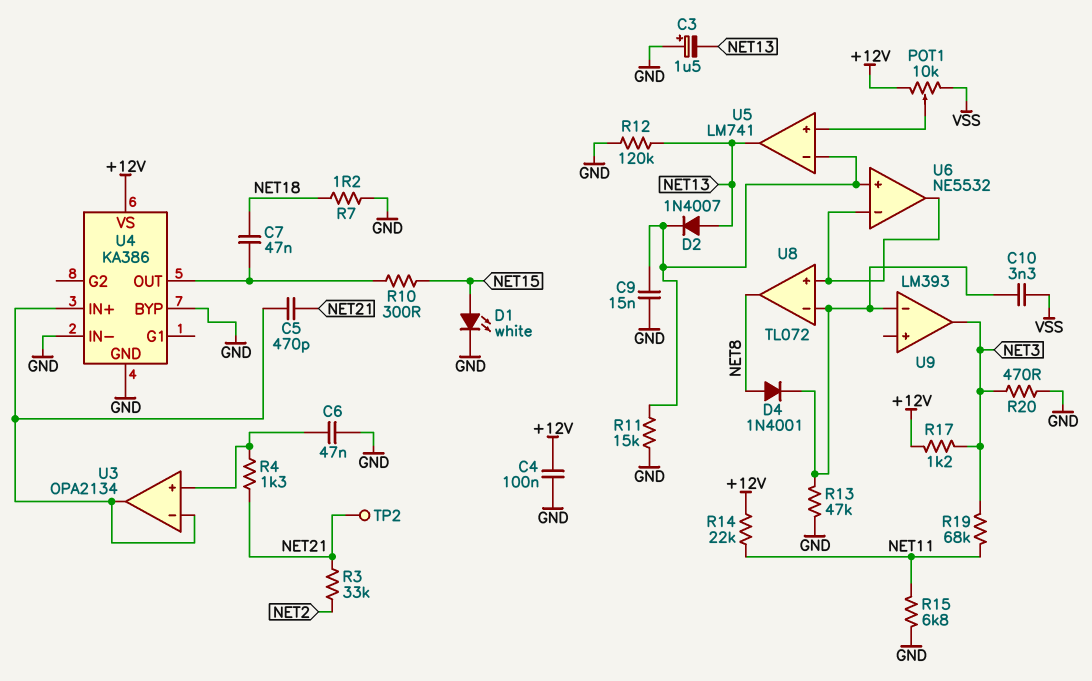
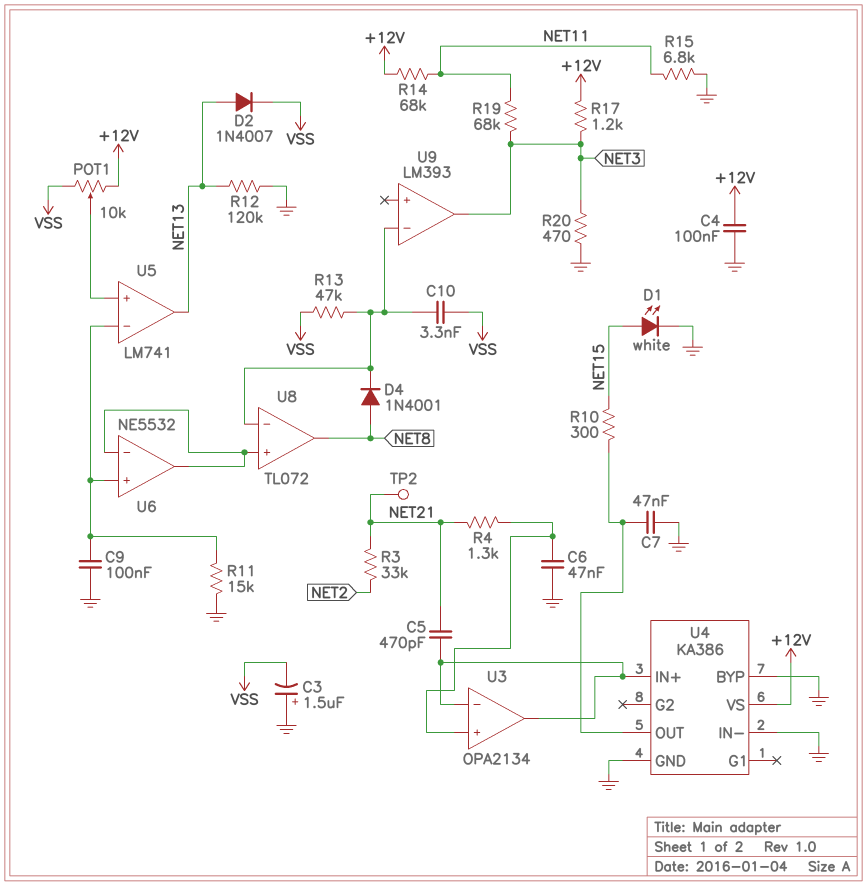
C3: 1.5uF (plus GND, minus NET13) -> 1.5uF (plus GND, minus VSS)
C7: 47nF (NET18, U4/OUT) -> 47nF (GND, U4/OUT)
C9: 15nF (GND, U5/in-) -> 100nF (GND, U5/in-)
D2: diode 1N4007 (A NET13, K U5/in-) -> diode 1N4007 (A NET13, K VSS)
R7: 1.2 (GND, NET18) -> none
R13: 47k (GND, U8/in-) -> 47k (U8/in-, VSS)
R14: 22k (+12V, NET11) -> 68k (+12V, NET11)

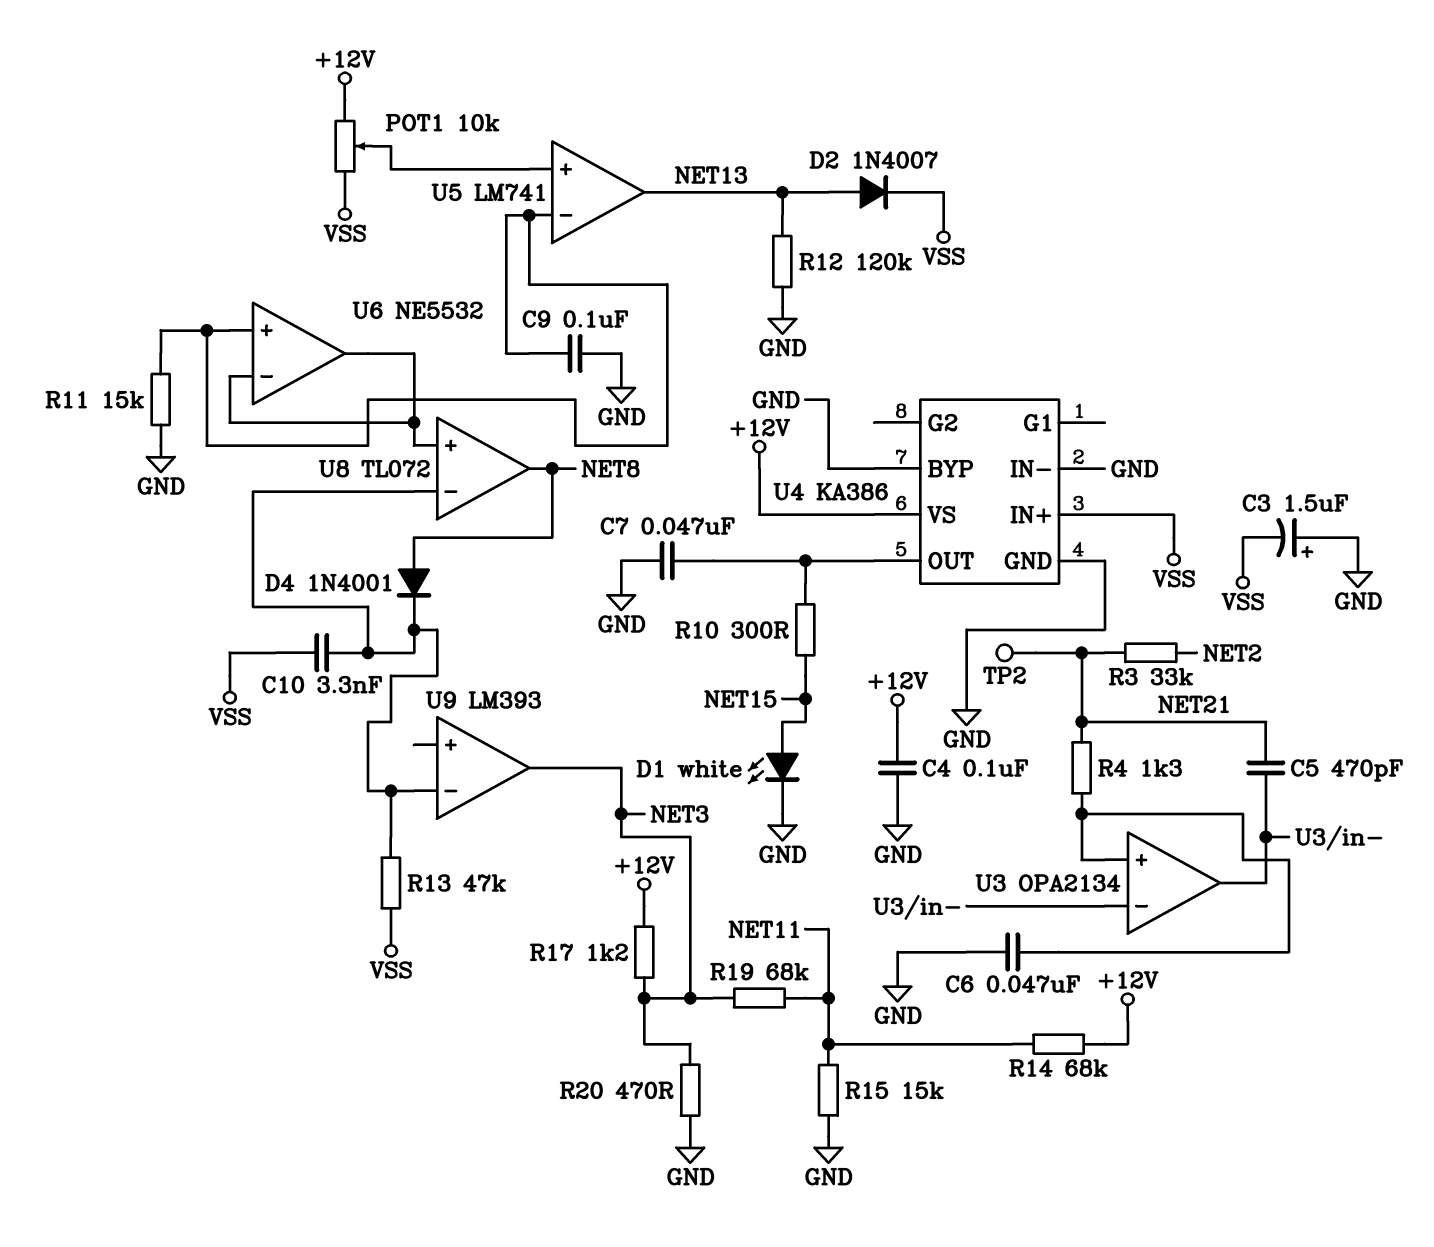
R15: 6.8k (GND, NET11) -> 15k (GND, NET11)
U4 pin IN+: U3/in- -> VSS

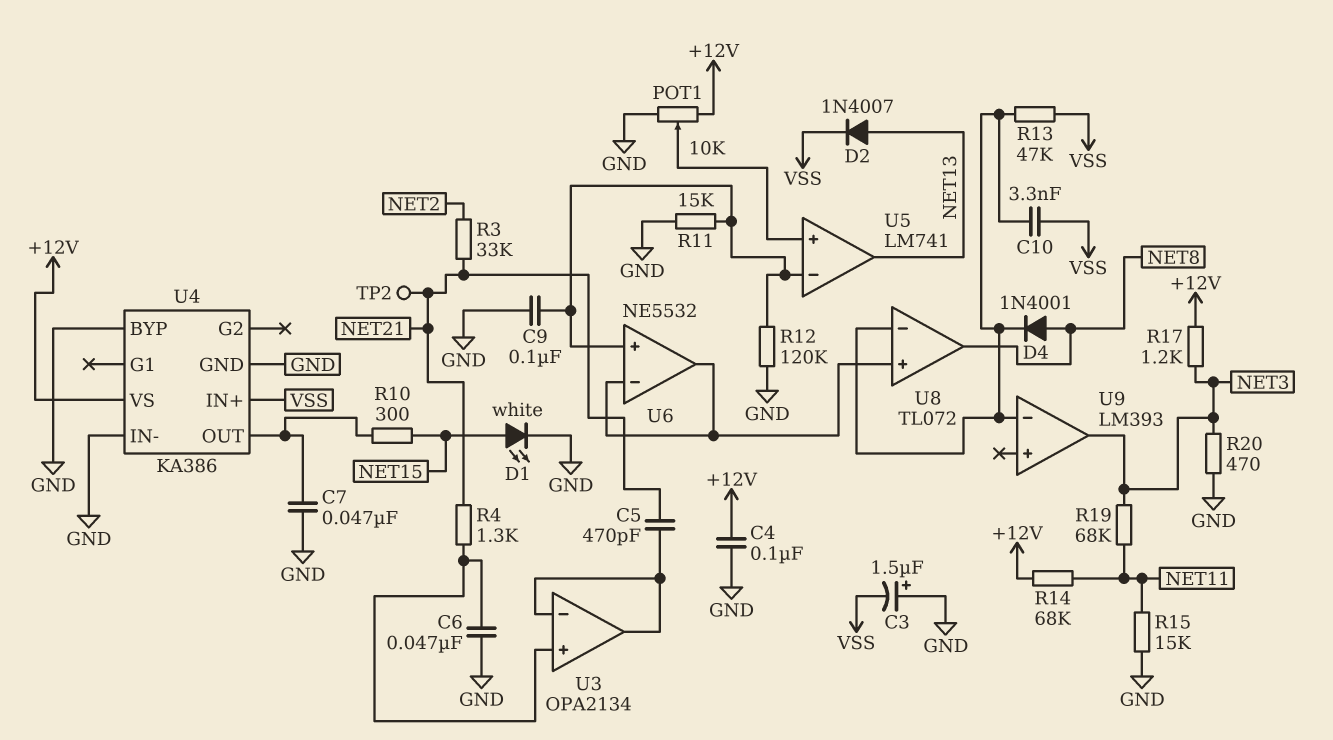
POT1: 10k (+12V, VSS, wiper U5/in+) -> 10k (+12V, GND, wiper U5/in+)
R12: 120k (GND, NET13) -> 120k (GND, U5/in-)

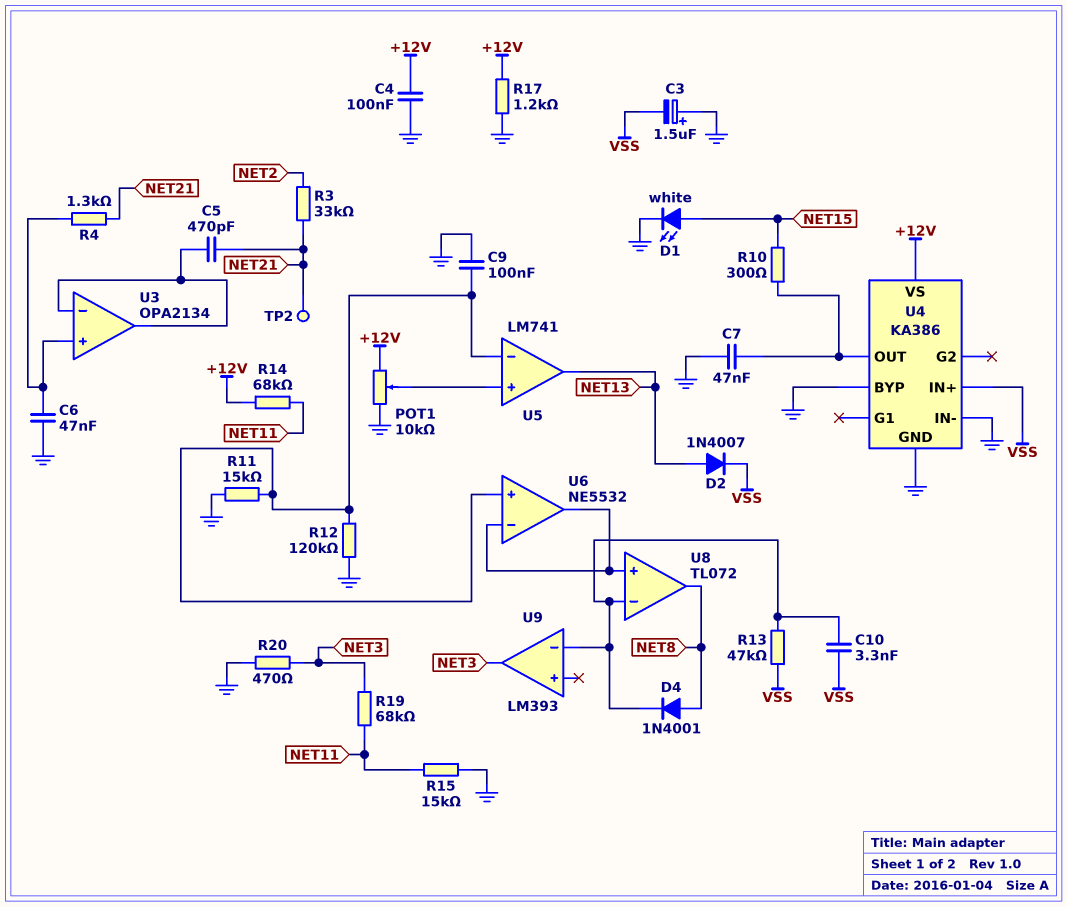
R17: 1.2k (+12V, NET3) -> 1.2k (+12V, GND)

